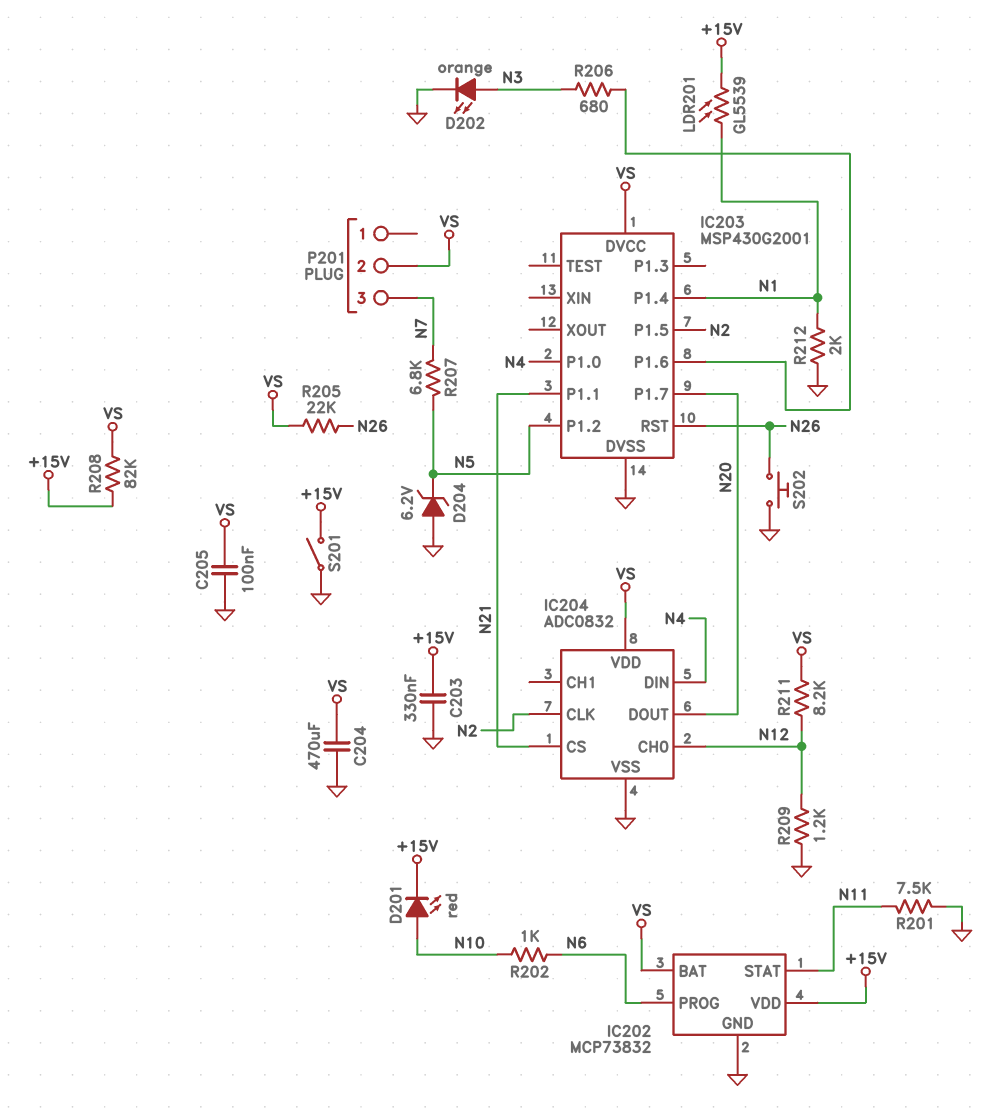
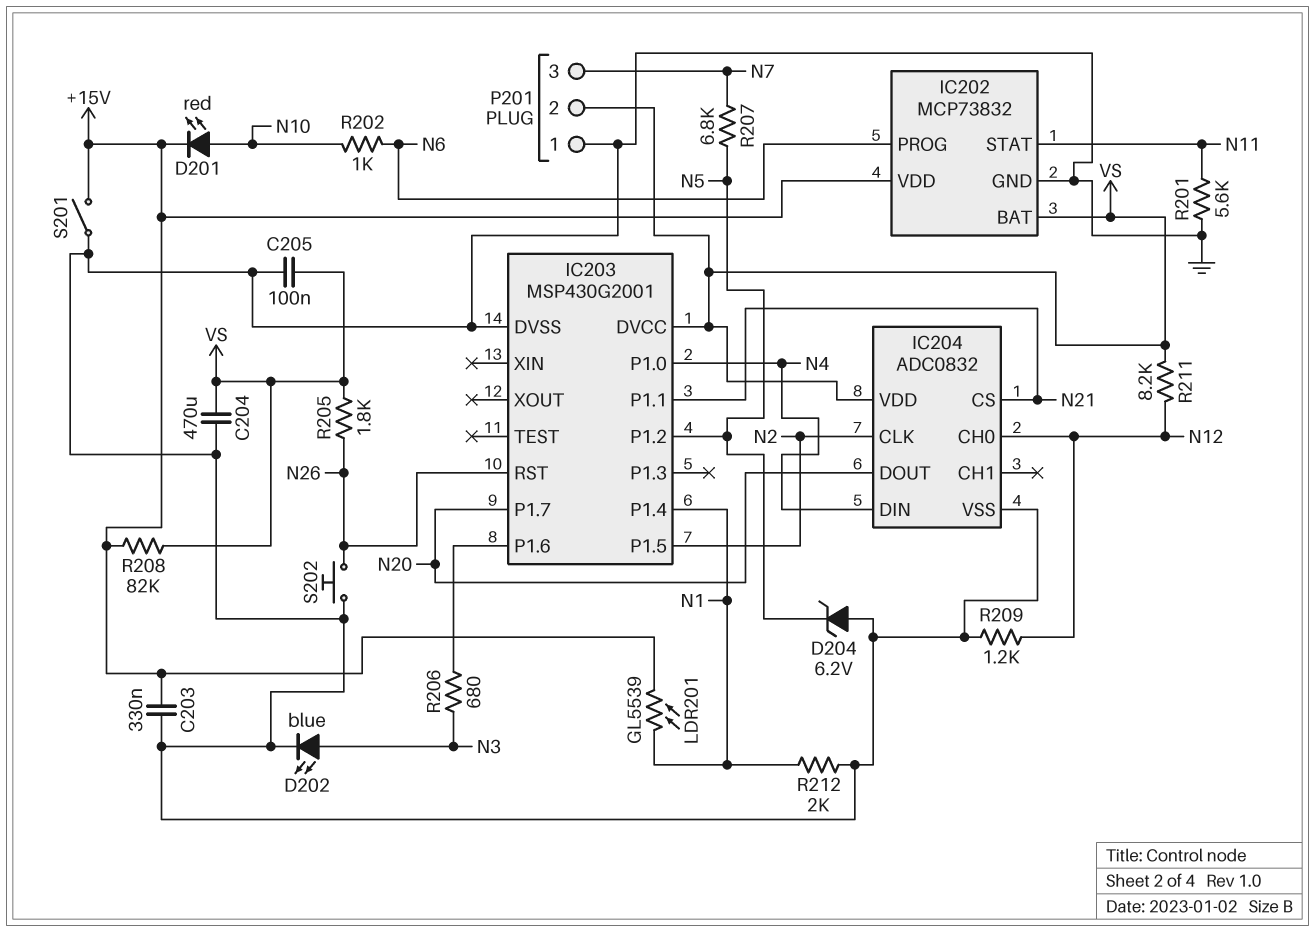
D202: LED orange (A N3, K GND) -> LED blue (A N3, K GND)
P201 pin 1: none -> GND
R201: 7.5k (GND, N11) -> 5.6k (GND, N11)
R205: 22k (N26, VS) -> 1.8k (N26, VS)

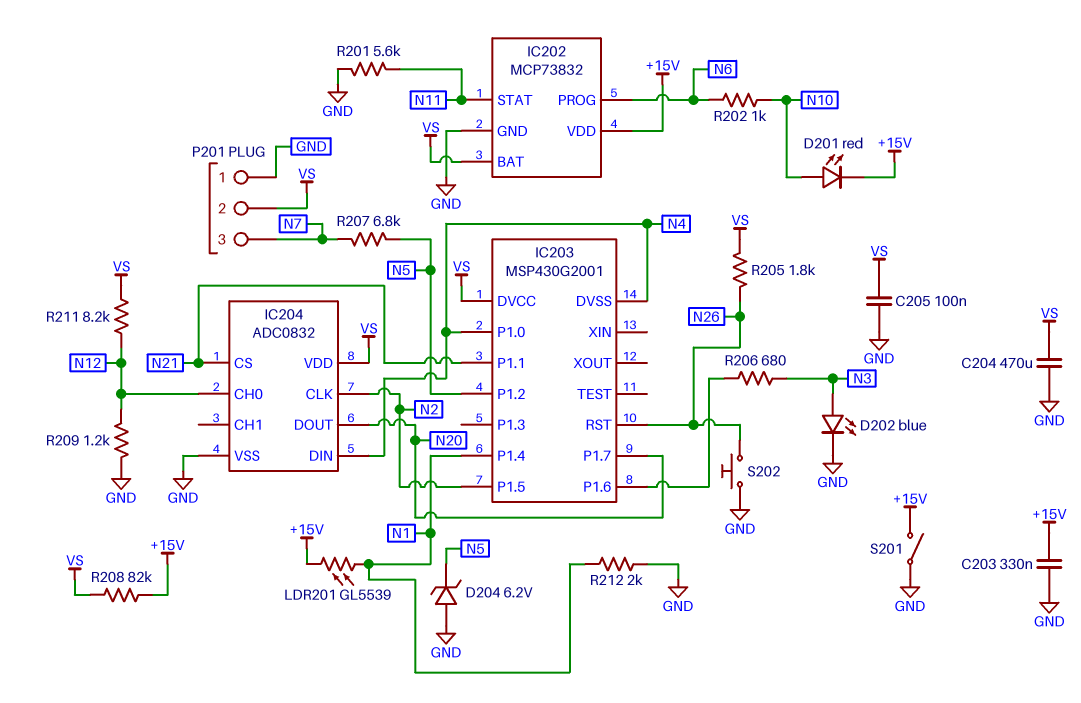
IC203 pin DVSS: GND -> N4

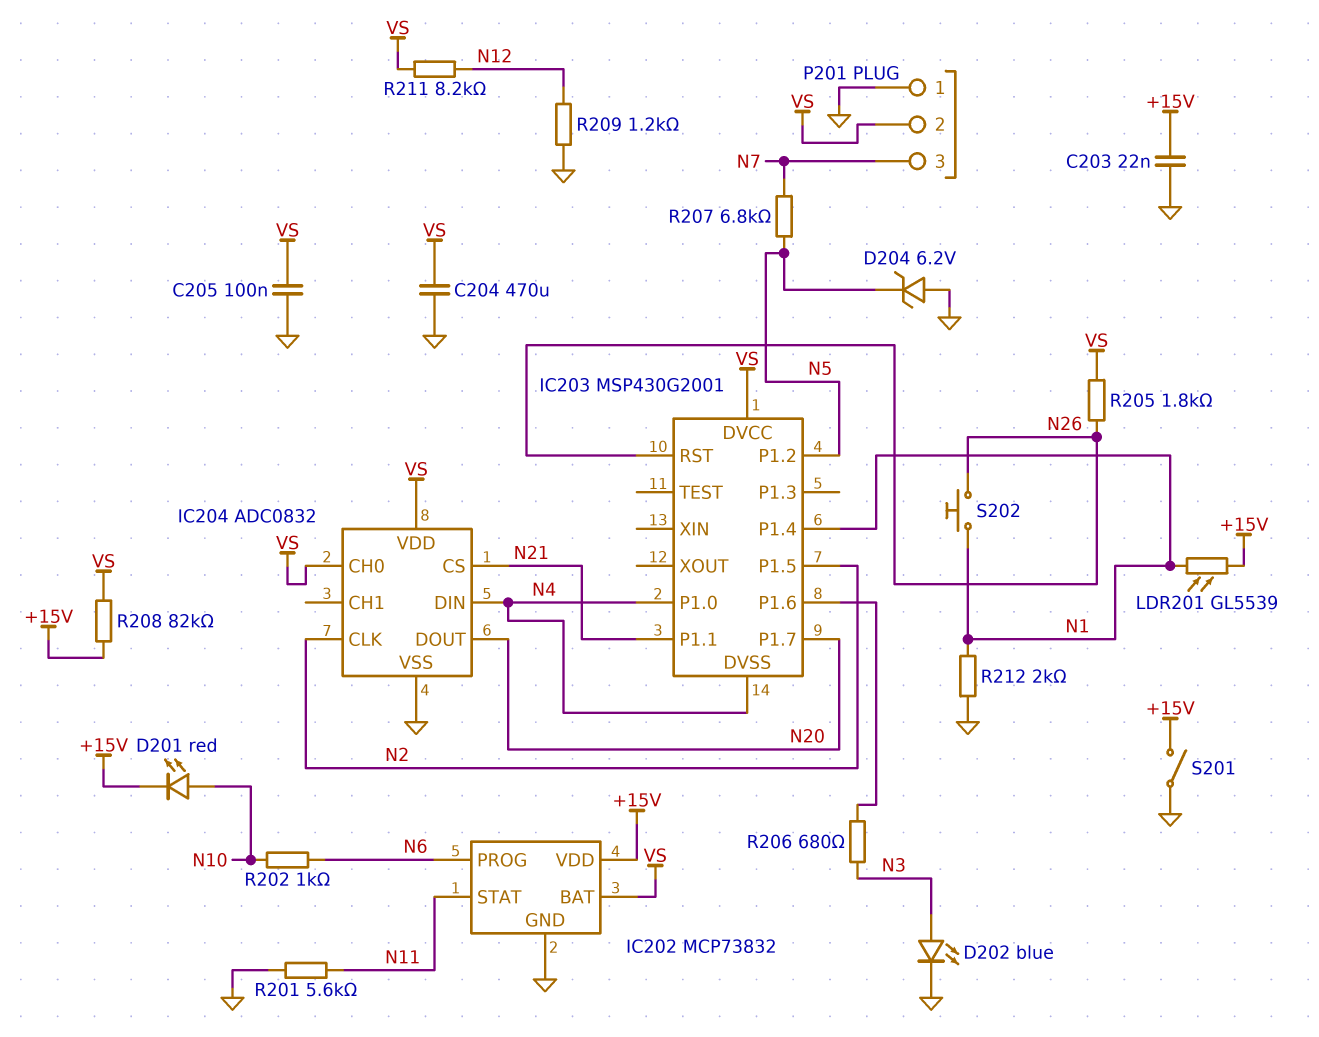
C203: 330nF (+15V, GND) -> 22nF (+15V, GND)
IC204 pin CH0: N12 -> VS
S202: button (GND, N26) -> button (N1, N26)

